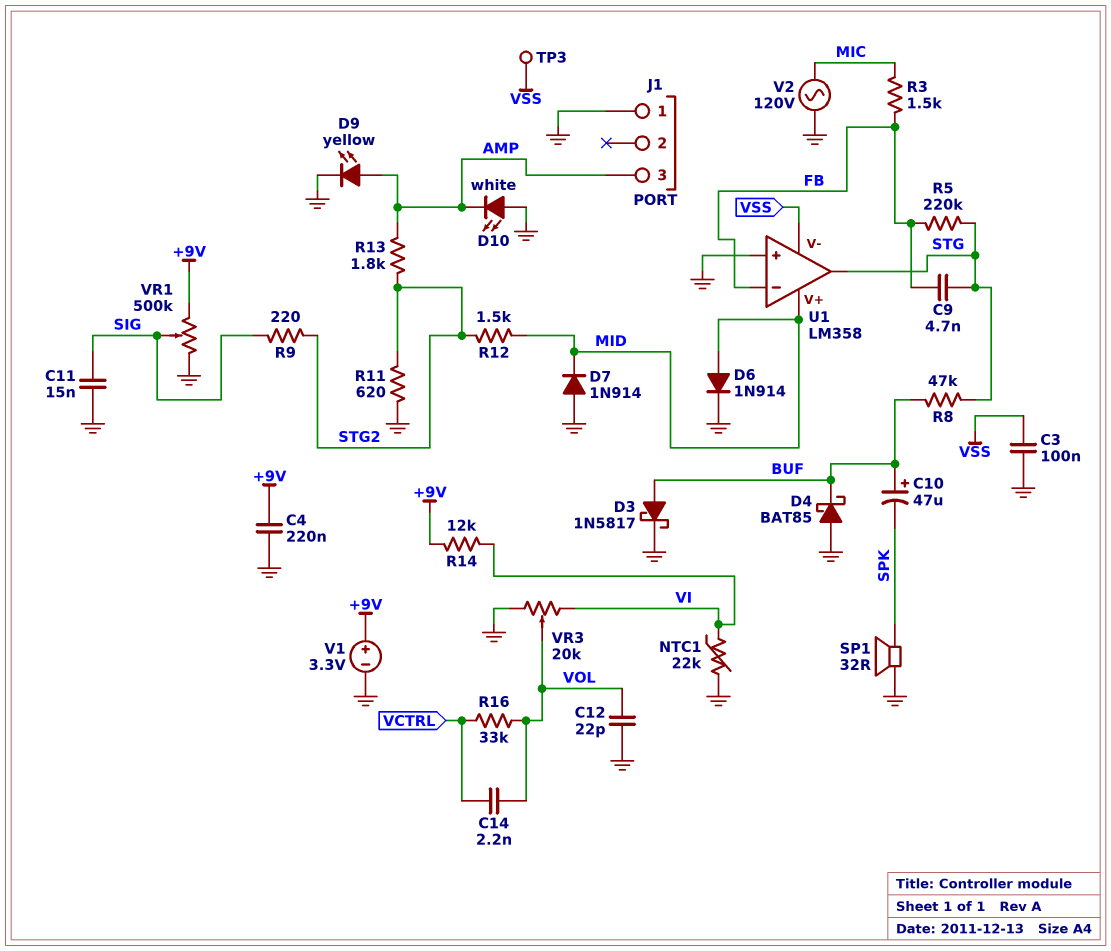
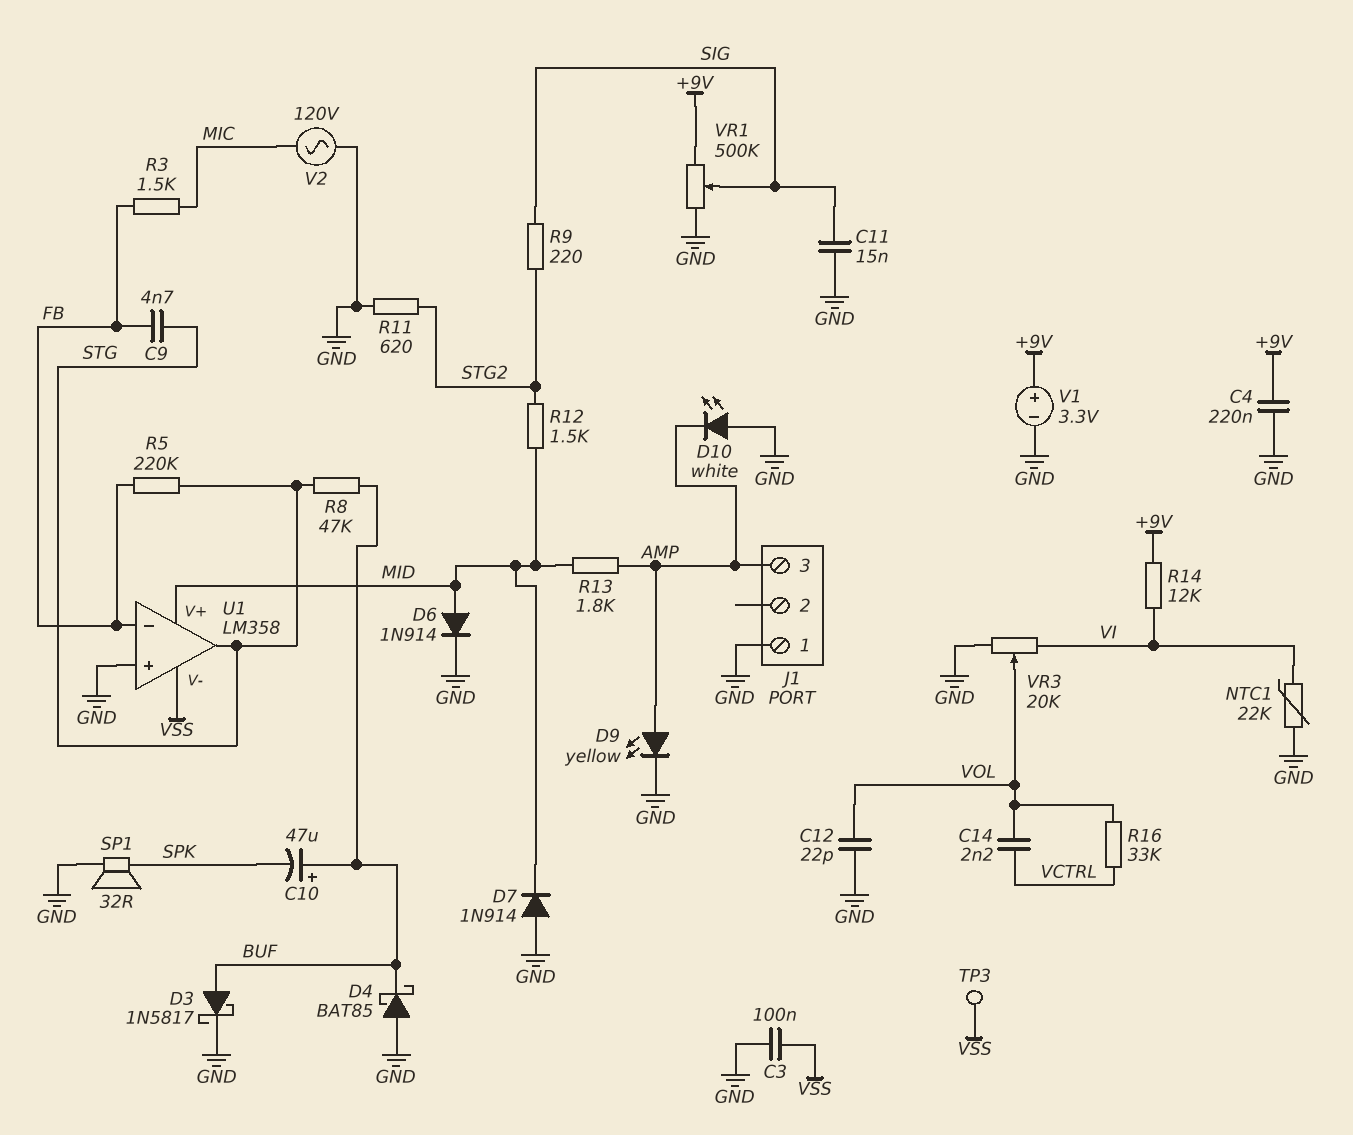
R13: 1.8k (AMP, STG2) -> 1.8k (AMP, MID)

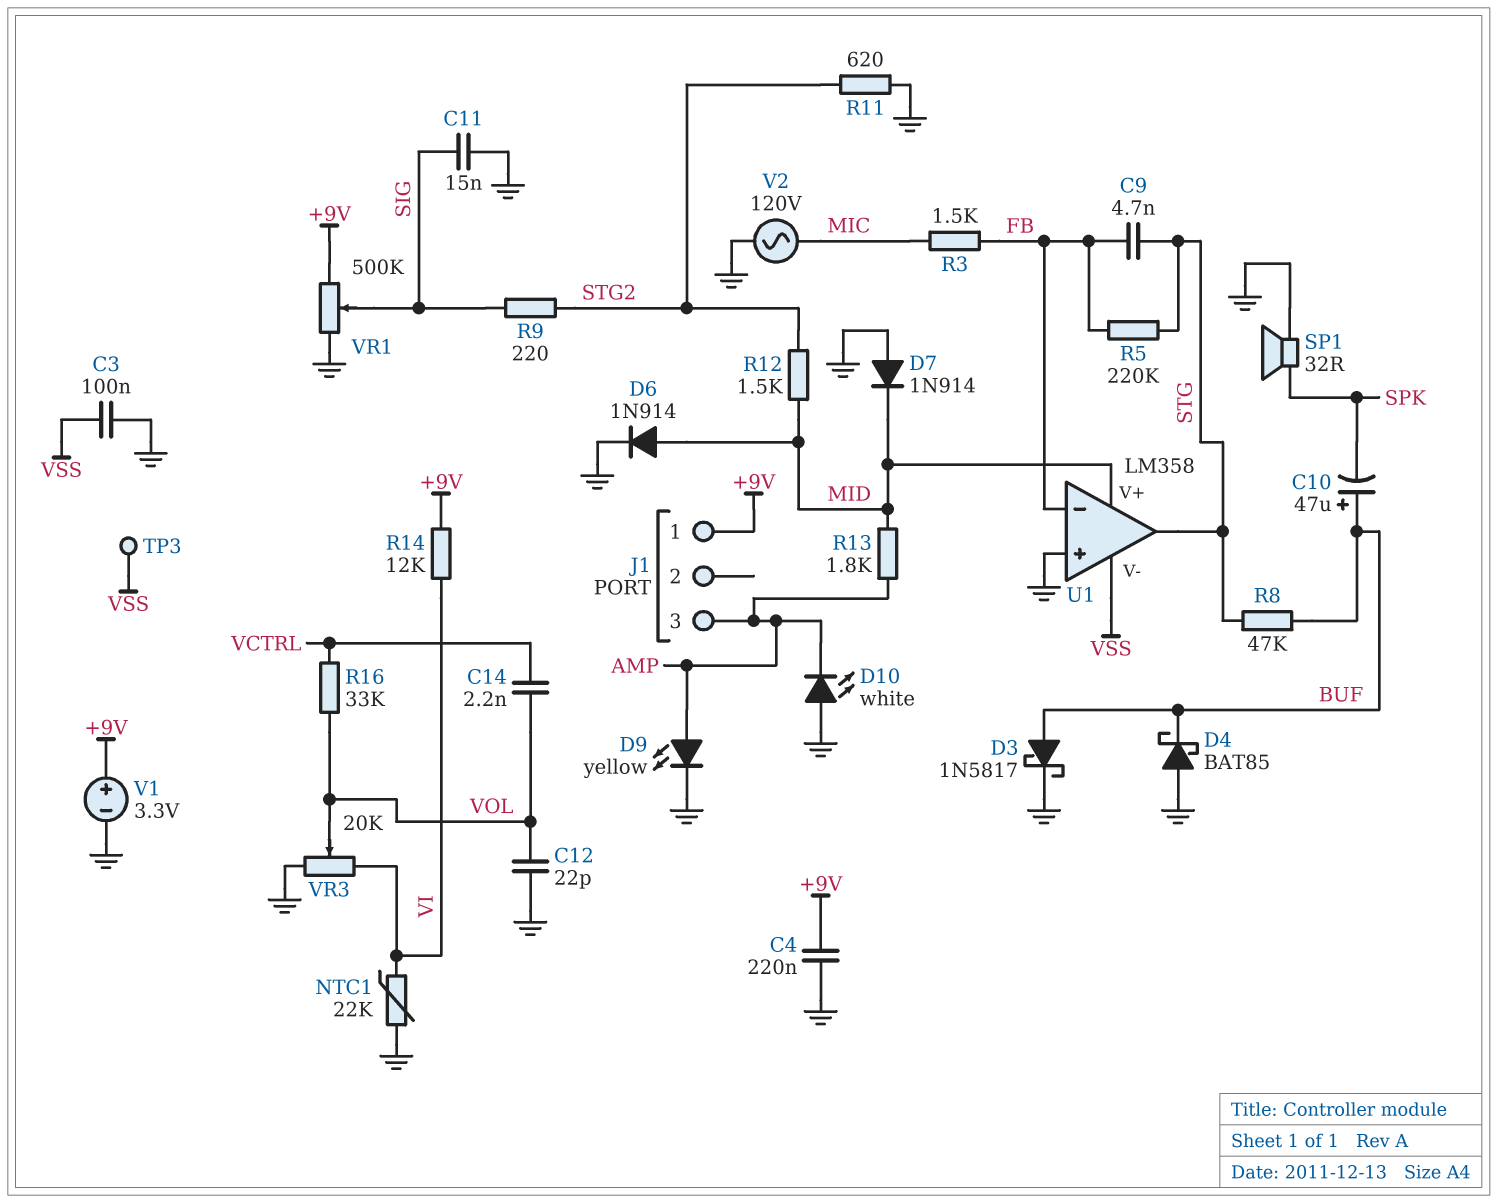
J1 pin 1: GND -> +9V

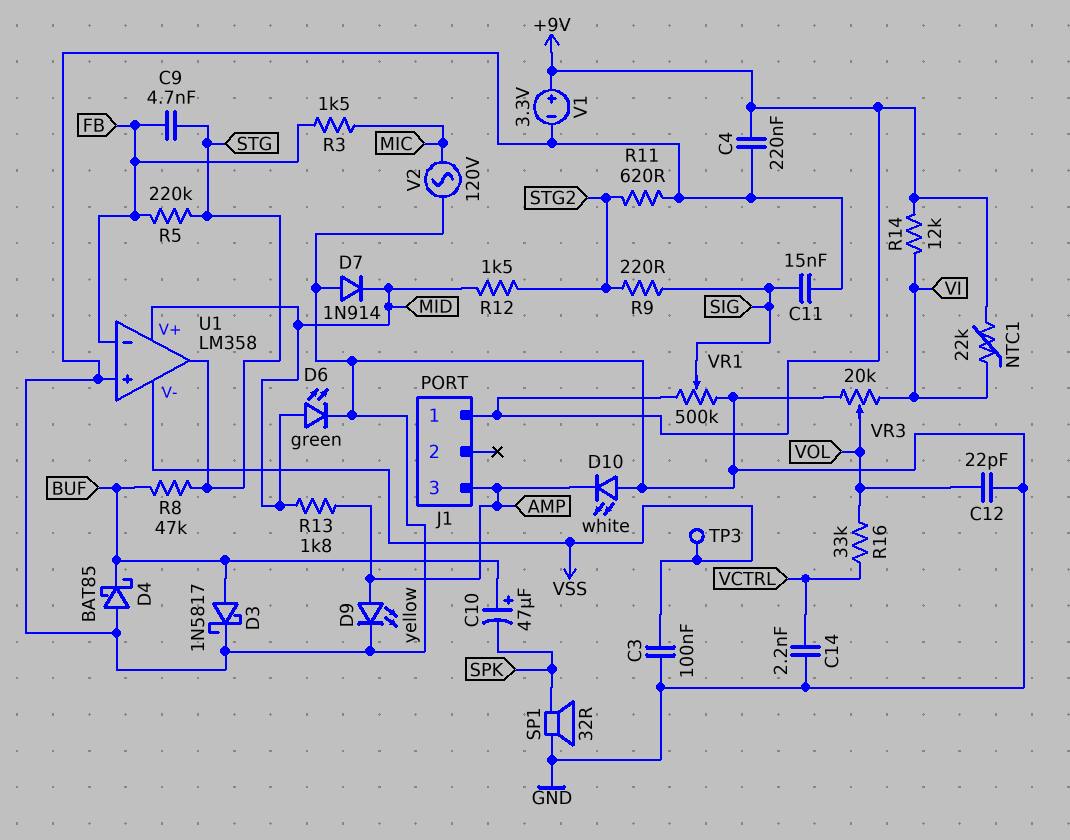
C14: 2.2nF (VCTRL, VOL) -> 2.2nF (GND, VCTRL)
D6: diode 1N914 (A MID, K GND) -> LED green (A MID, K GND)
NTC1: 22k (GND, VI) -> 22k (+9V, VI)

